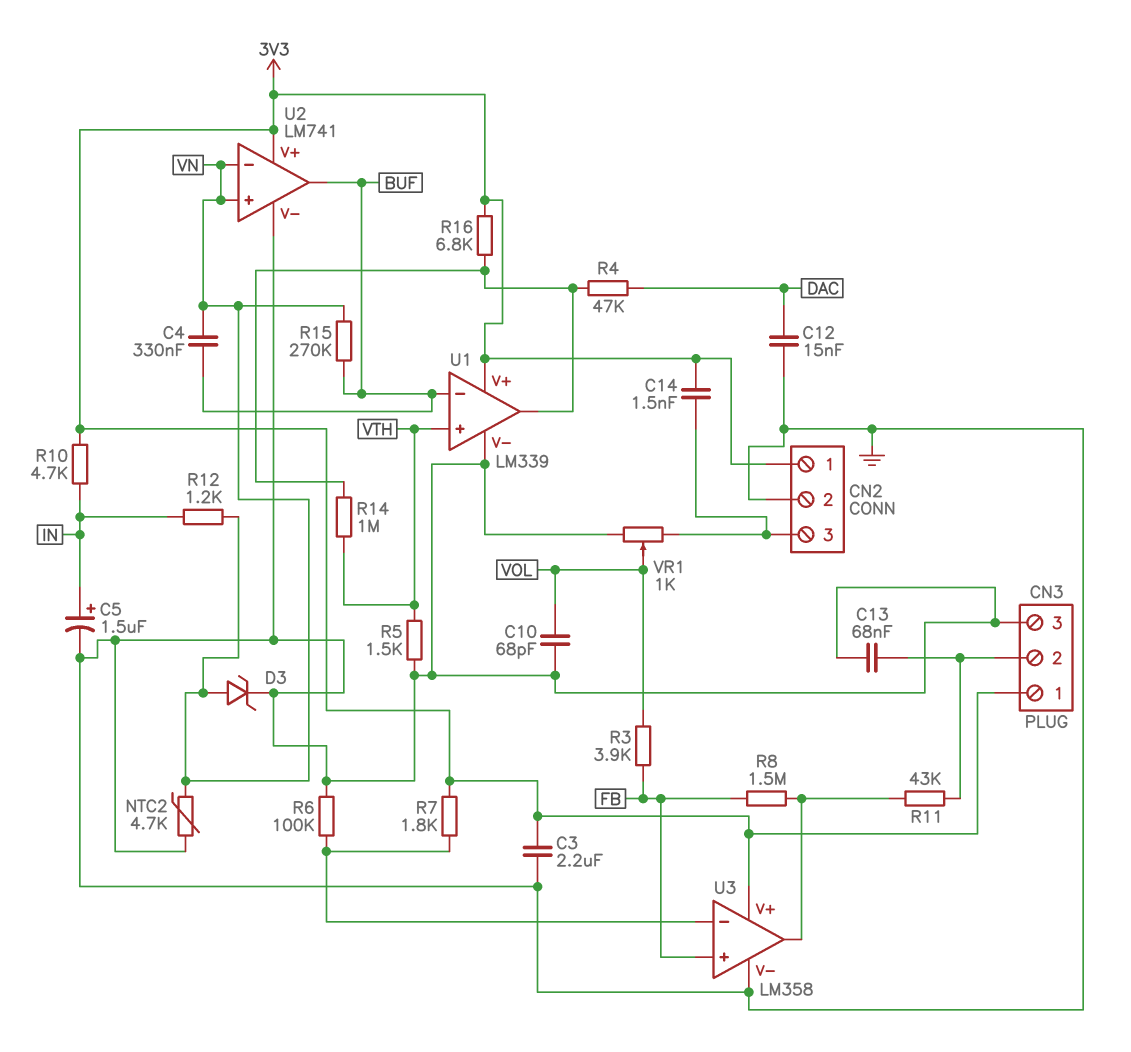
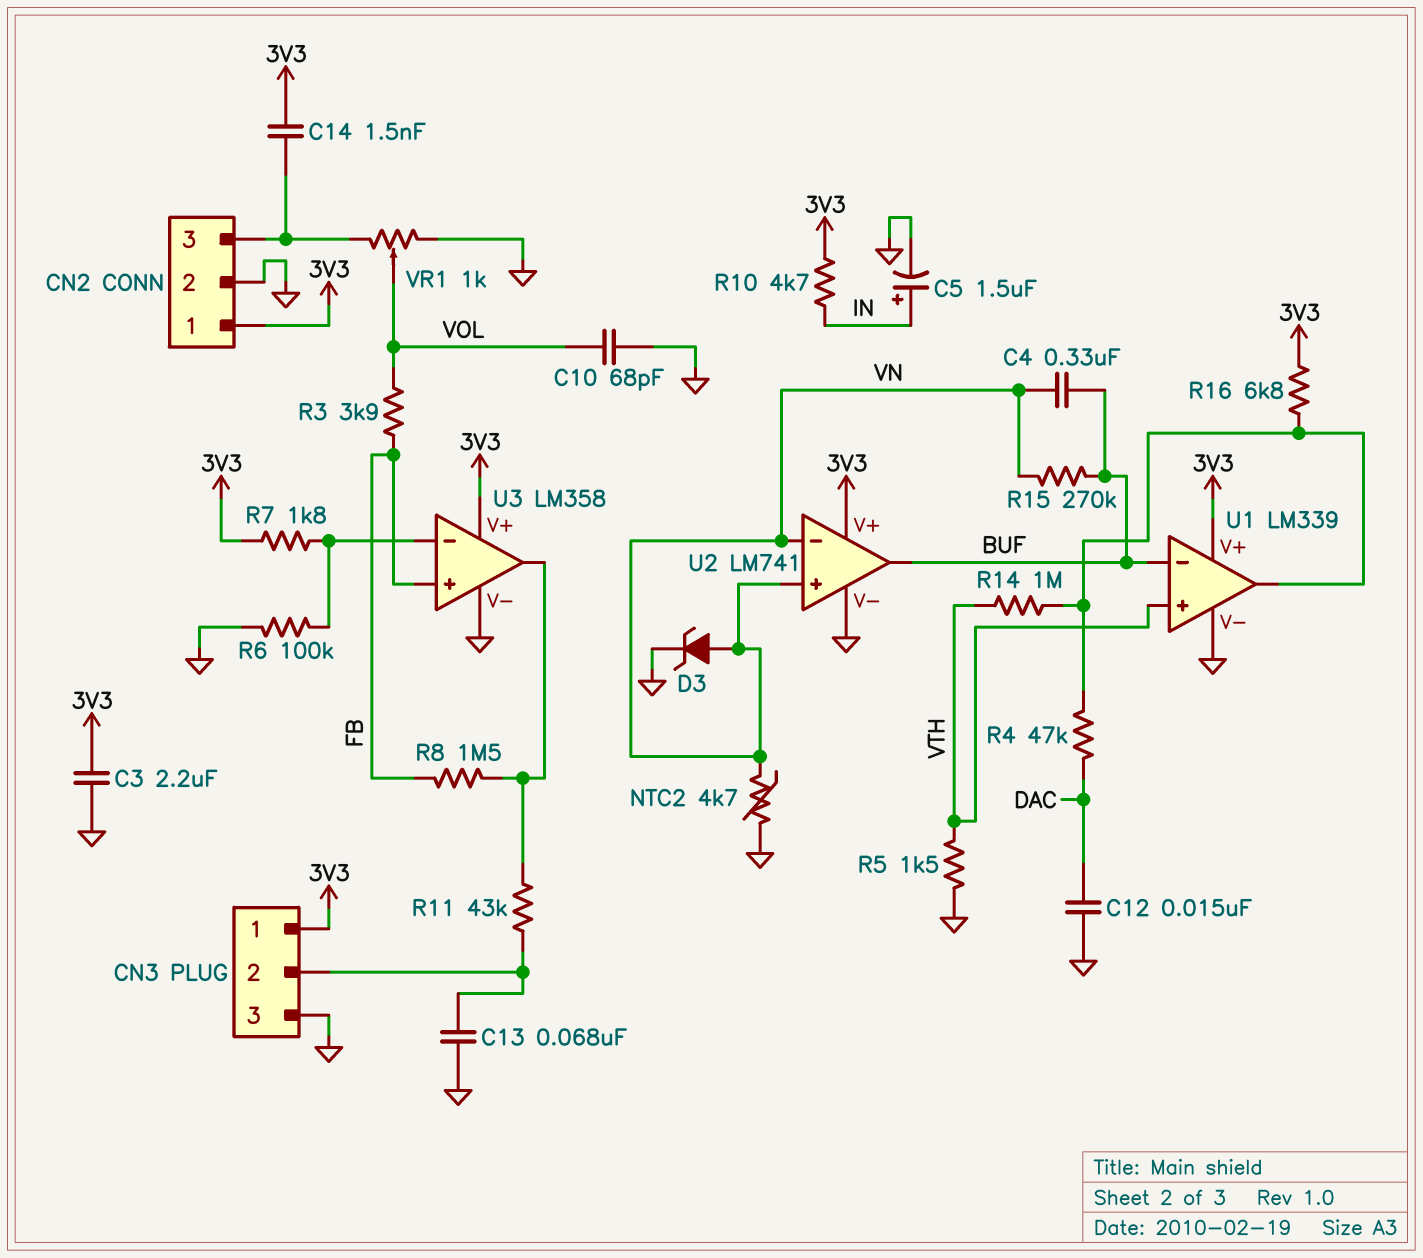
R12: 1.2k (IN, VN) -> none

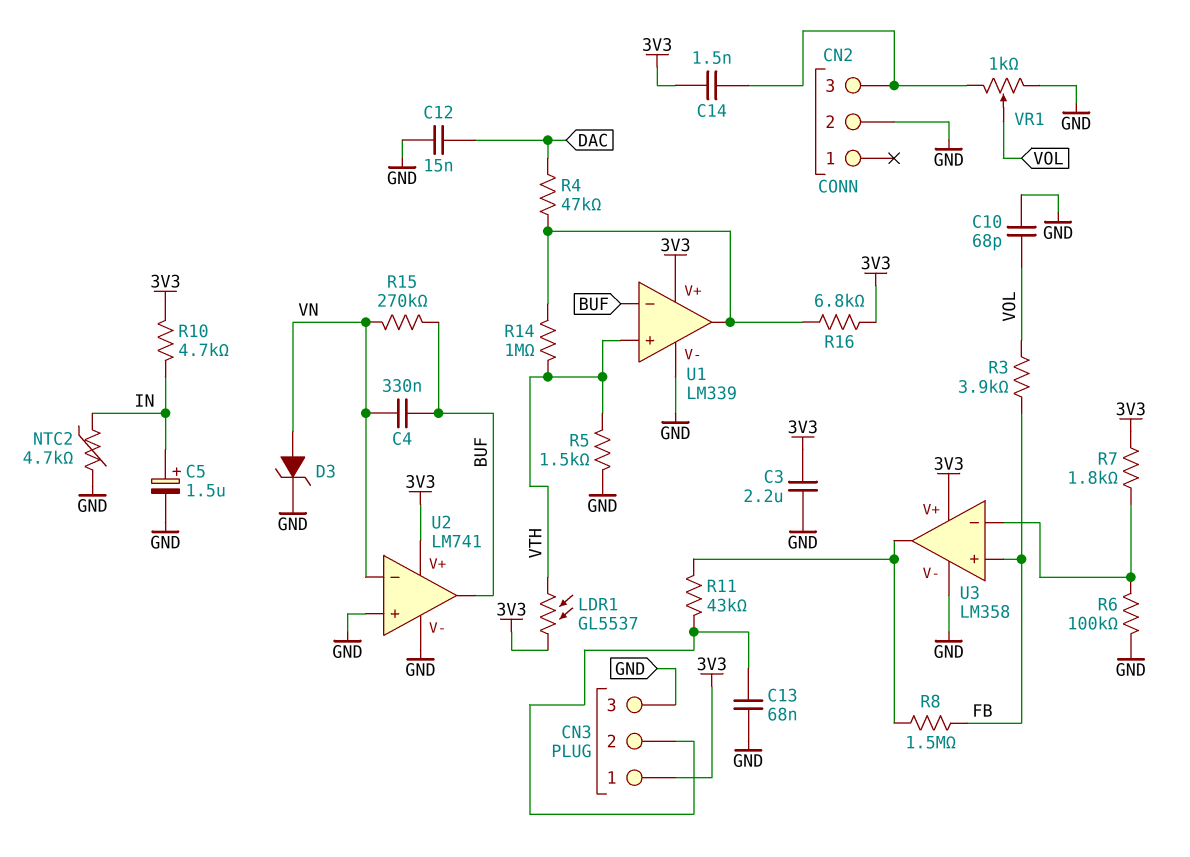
CN2 pin 1: 3V3 -> none
LDR1: none -> GL5537 (3V3, VTH)
NTC2: 4.7k (GND, VN) -> 4.7k (GND, IN)
U2 pin in+: VN -> GND

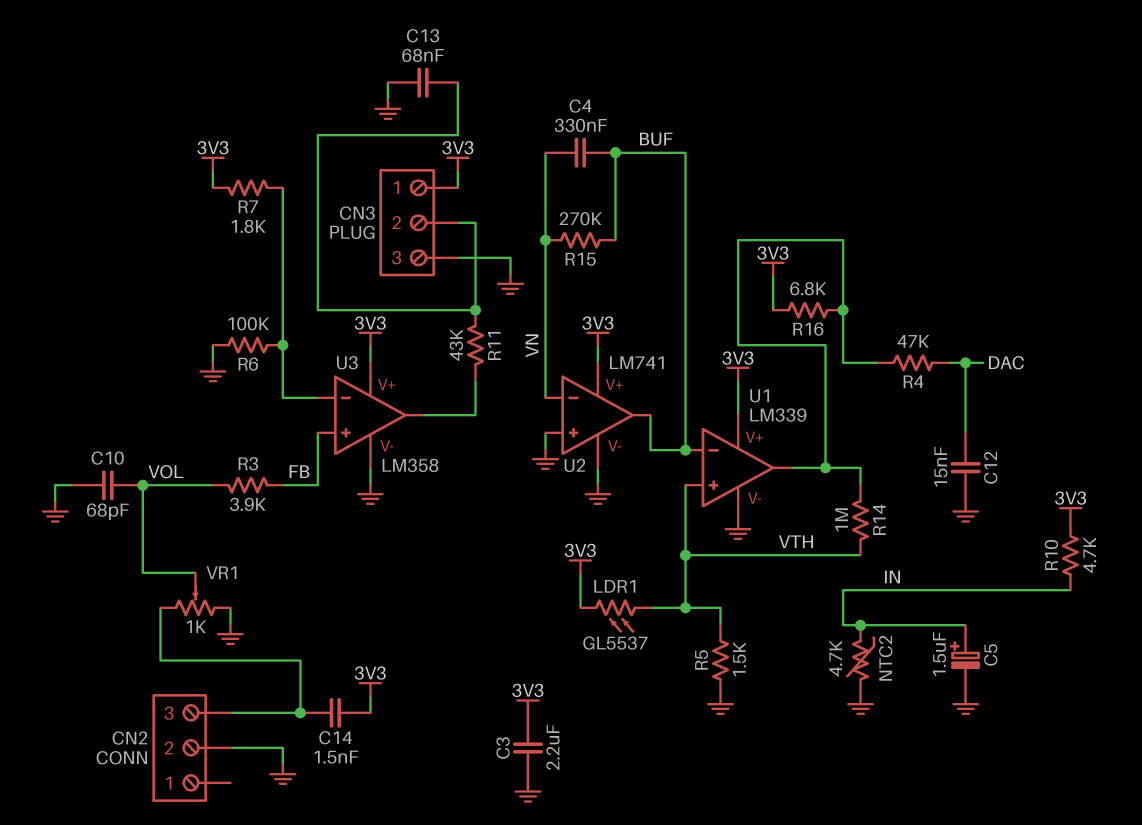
D3: zener (A VN, K GND) -> none
R8: 1.5M (FB, U3/out) -> none

